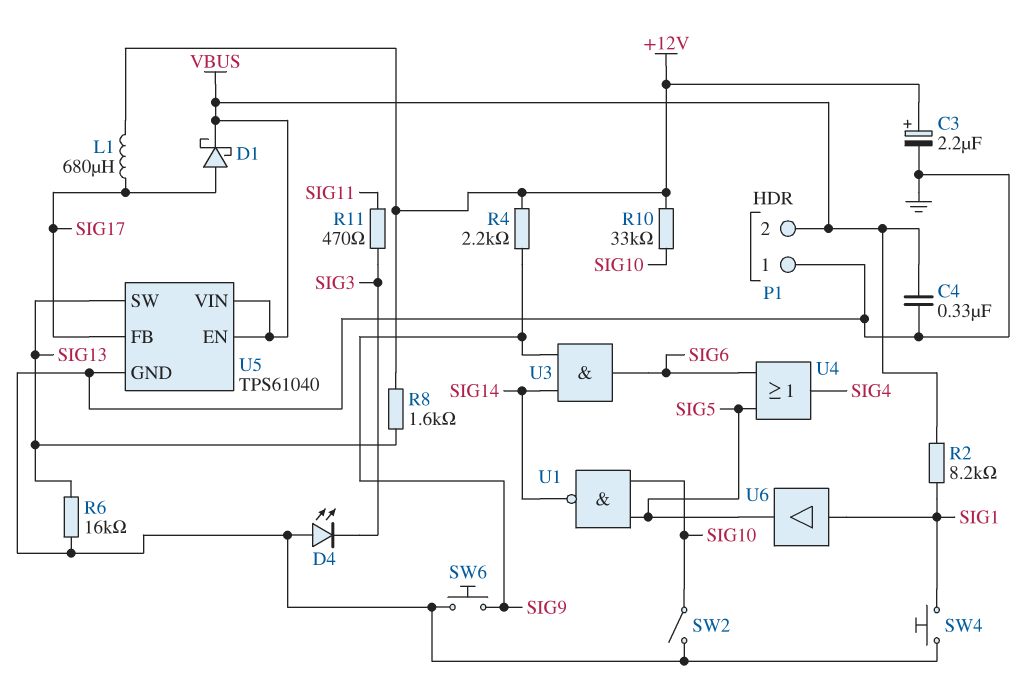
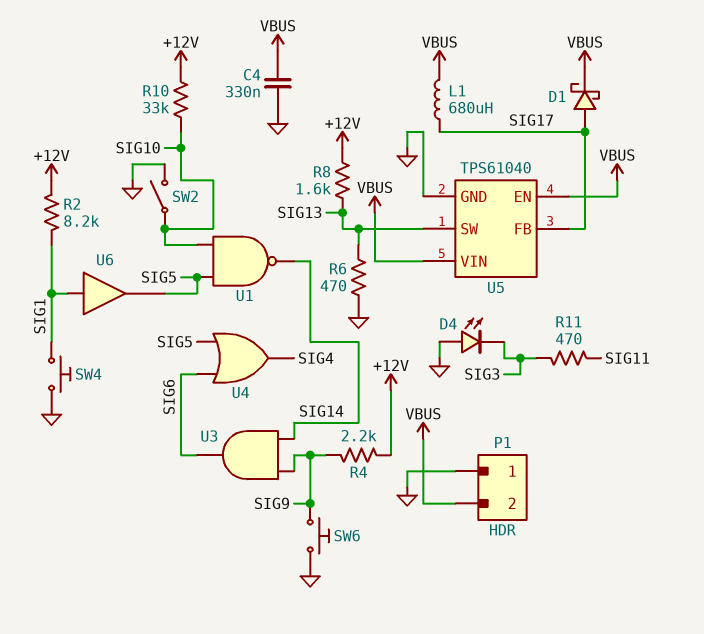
C3: 2.2uF (plus +12V, minus GND) -> none
L1: 680uH (+12V, SIG17) -> 680uH (SIG17, VBUS)
R2: 8.2k (SIG1, VBUS) -> 8.2k (+12V, SIG1)
R6: 16k (GND, SIG13) -> 470 (GND, SIG13)

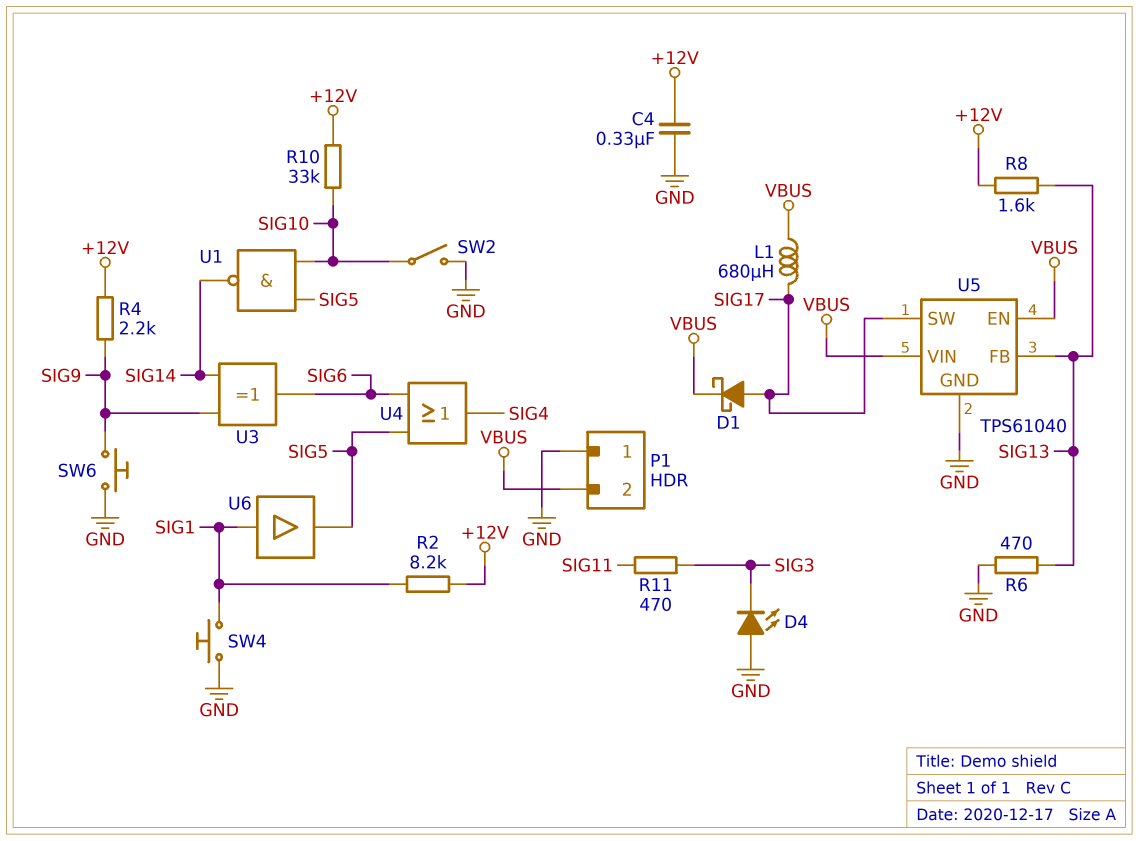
C4: 330nF (GND, VBUS) -> 330nF (+12V, GND)
U3: AND (in SIG9, in SIG14, out SIG6) -> XOR (in SIG9, in SIG14, out SIG6)
U5 pin FB: SIG17 -> SIG13
U5 pin SW: SIG13 -> SIG17

